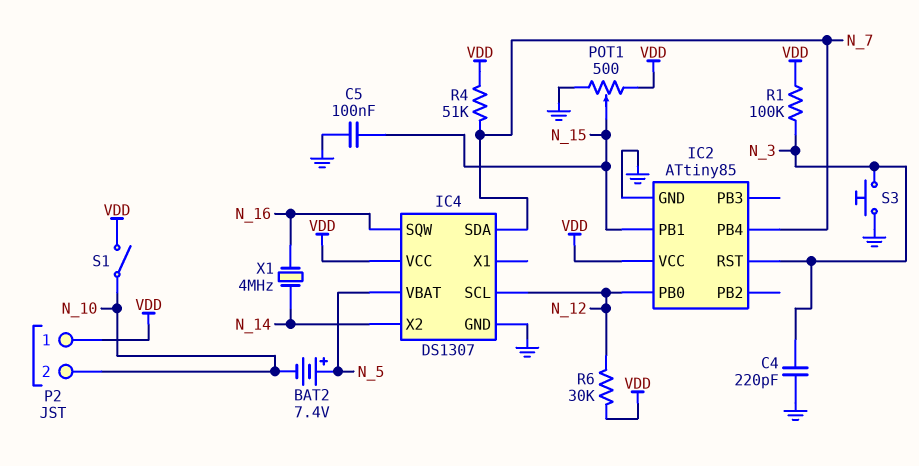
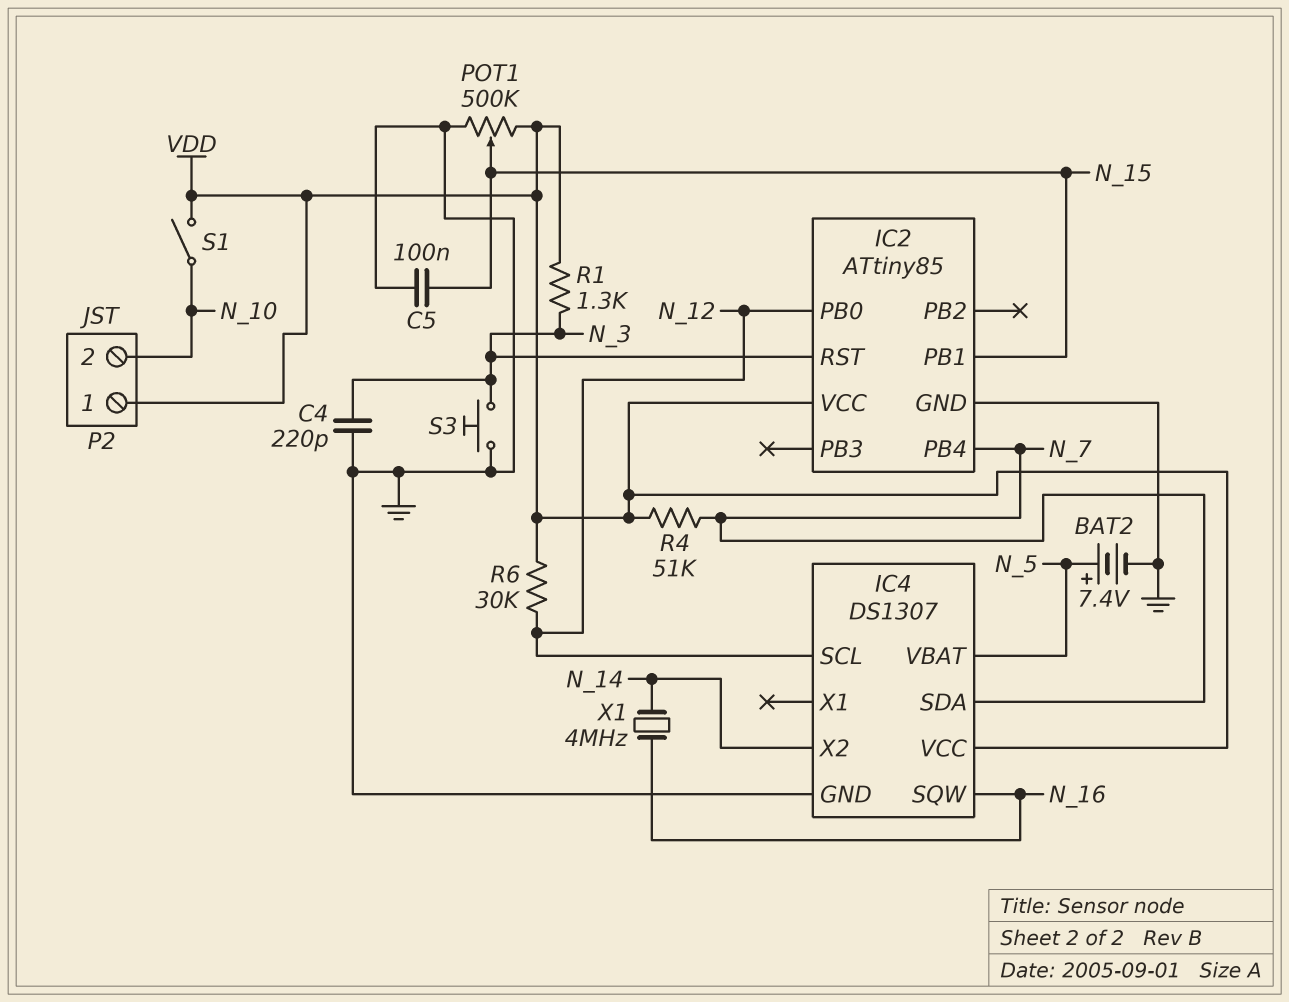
BAT2: 7.4V (plus N_5, minus N_10) -> 7.4V (plus N_5, minus GND)
POT1: 500 (GND, VDD, wiper N_15) -> 500k (GND, VDD, wiper N_15)
R1: 100k (N_3, VDD) -> 1.3k (N_3, VDD)

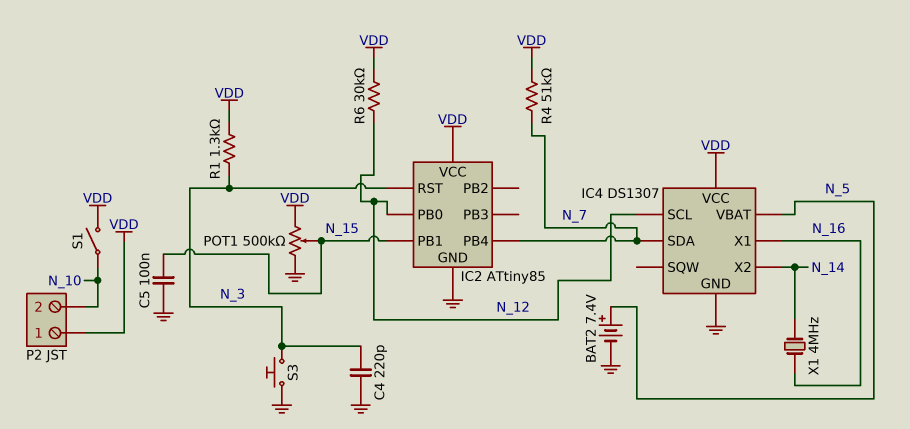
IC4 pin SQW: N_16 -> none
IC4 pin X1: none -> N_16

